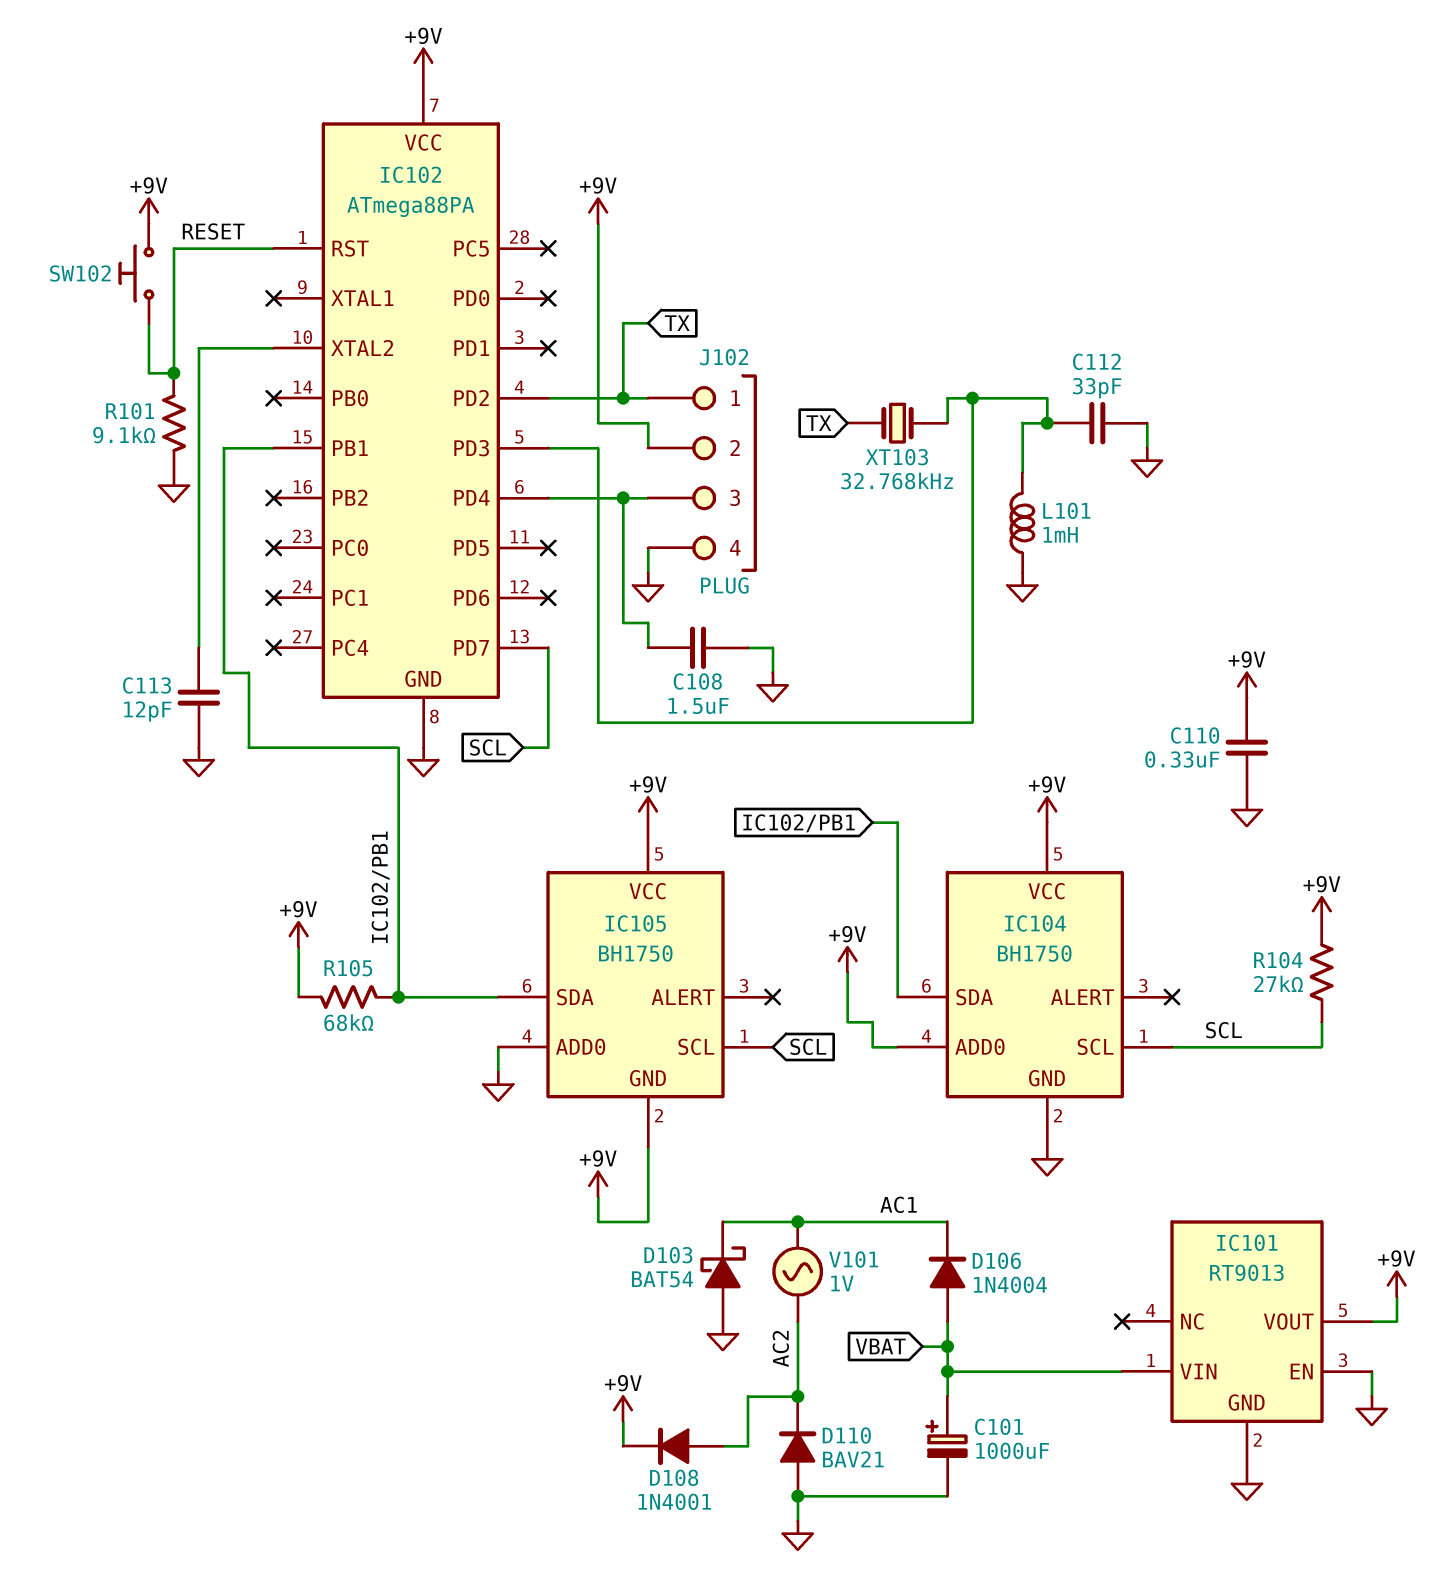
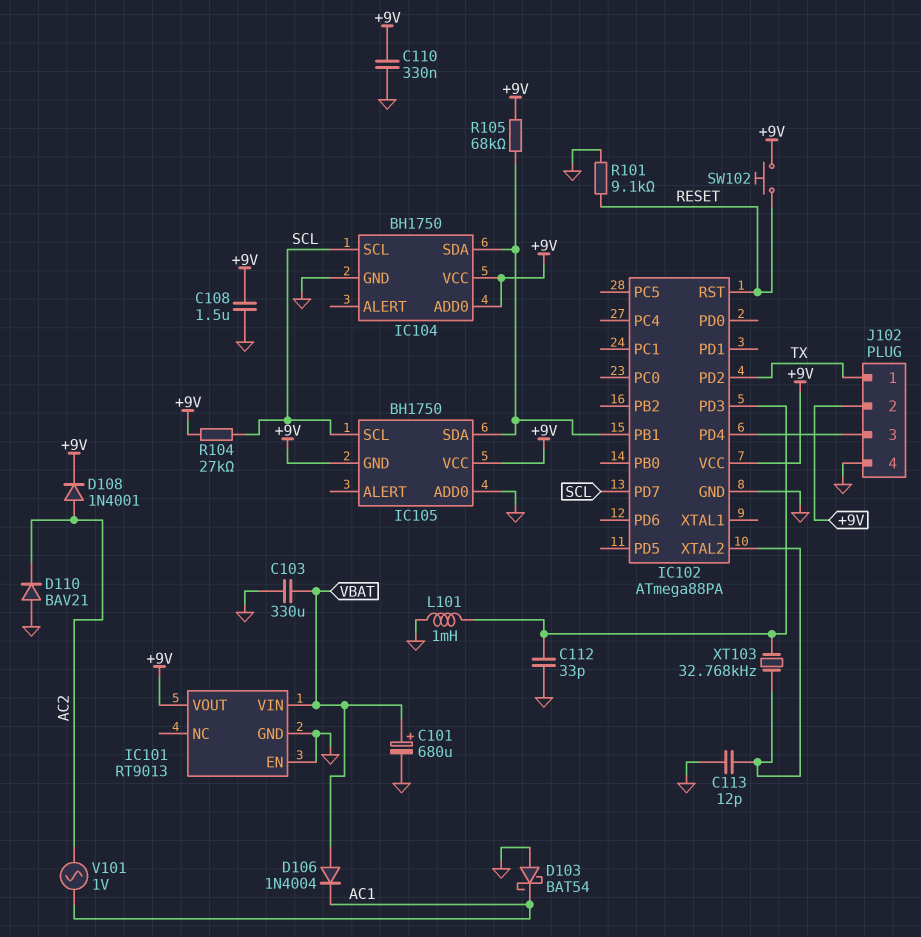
C101: 1000uF (plus VBAT, minus GND) -> 680uF (plus VBAT, minus GND)
C103: none -> 330uF (GND, VBAT)
C108: 1.5uF (GND, IC102/PD4) -> 1.5uF (+9V, GND)
XT103: 32.768kHz (IC102/PD3, TX) -> 32.768kHz (IC102/PD3, IC102/XTAL2)

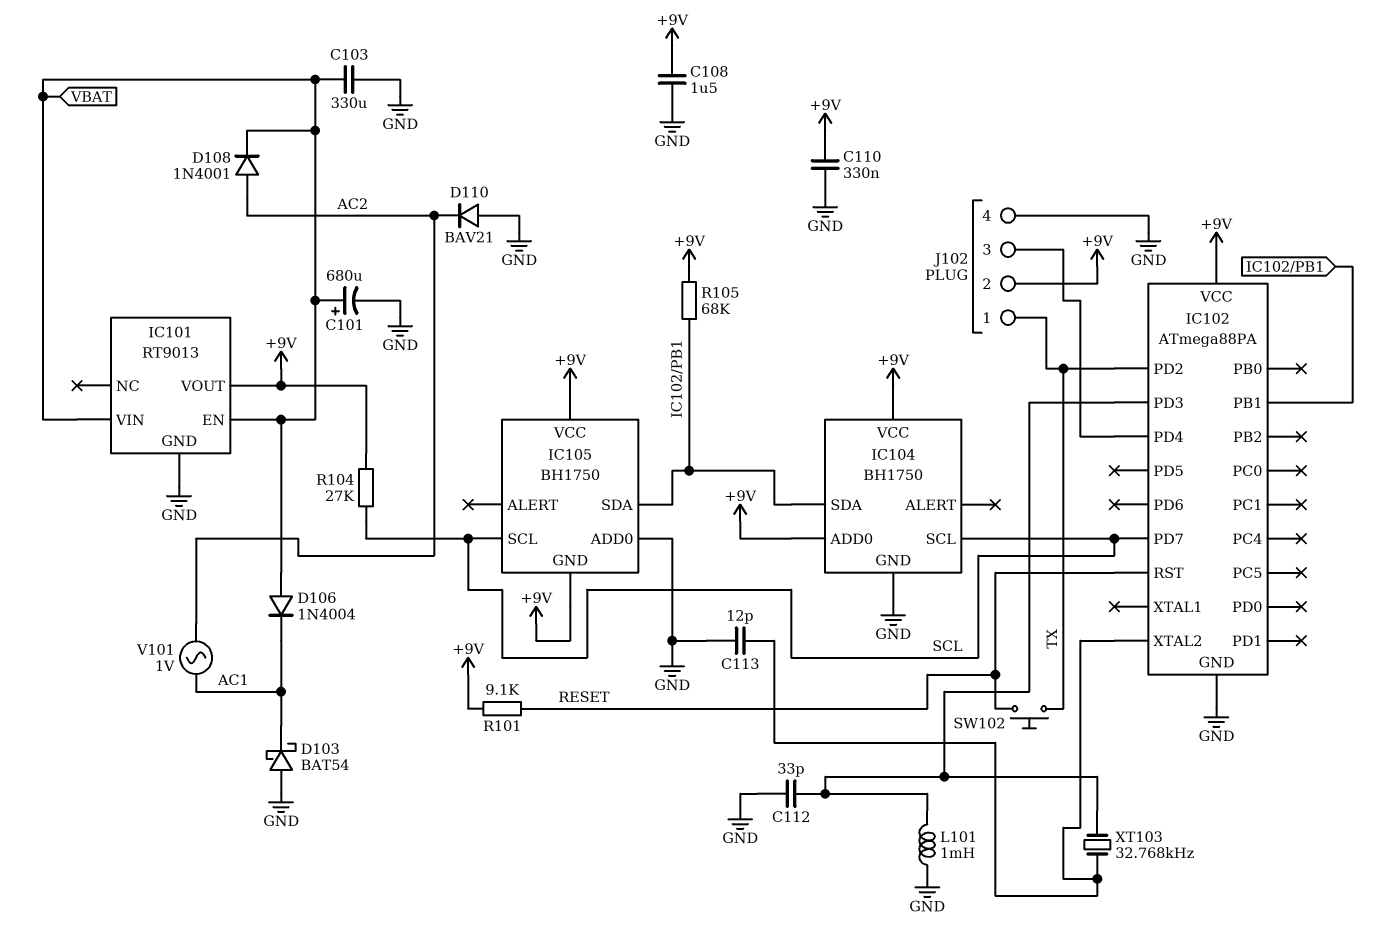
D108: diode 1N4001 (A AC2, K +9V) -> diode 1N4001 (A AC2, K VBAT)
IC101 pin EN: GND -> VBAT
R101: 9.1k (GND, RESET) -> 9.1k (+9V, RESET)
SW102: button (+9V, RESET) -> button (RESET, TX)

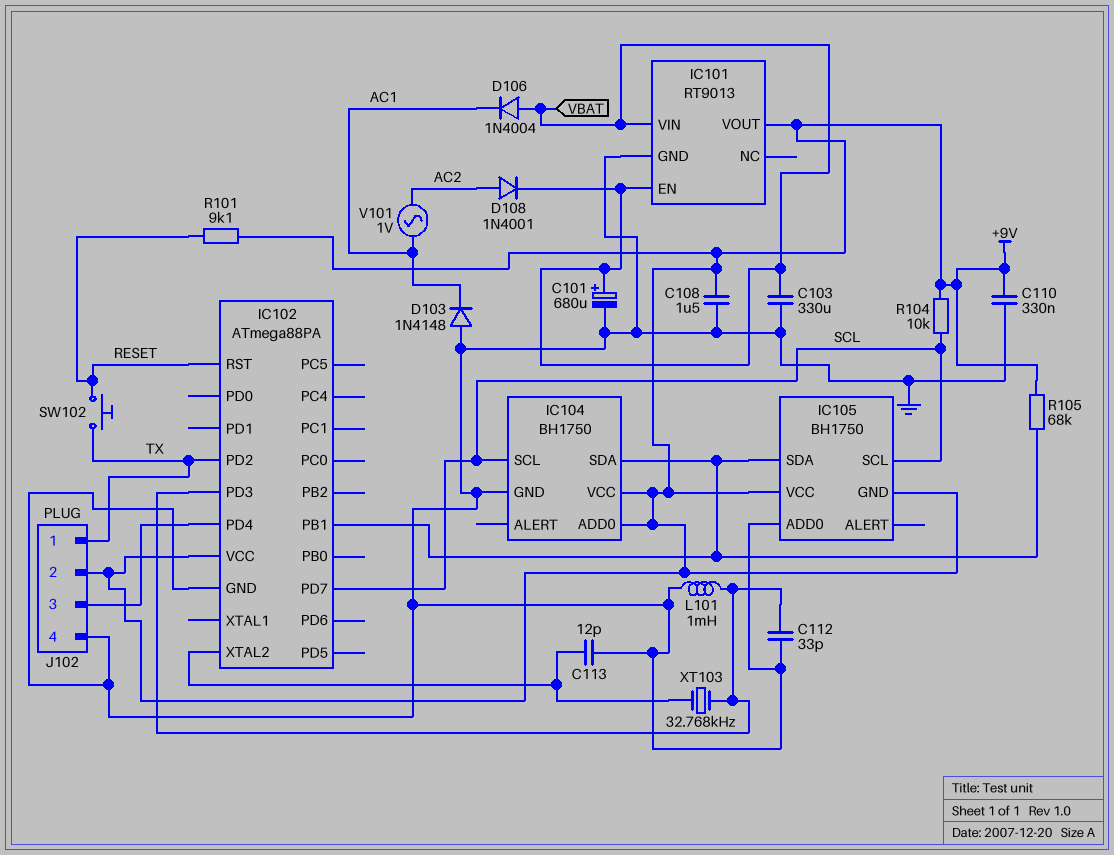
D103: schottky BAT54 (A GND, K AC1) -> diode 1N4148 (A GND, K AC1)
D110: diode BAV21 (A GND, K AC2) -> none
R104: 27k (+9V, SCL) -> 10k (+9V, SCL)

